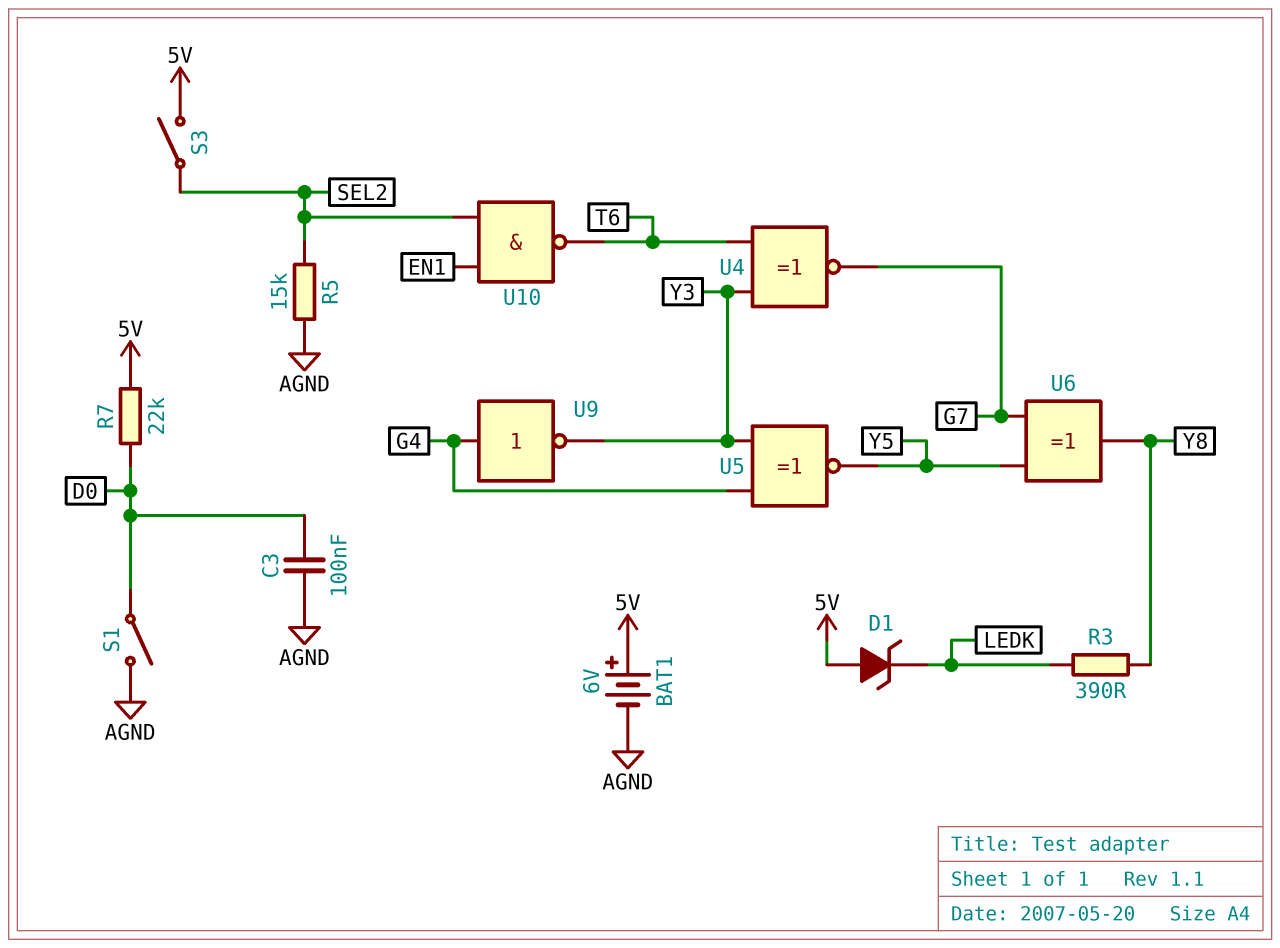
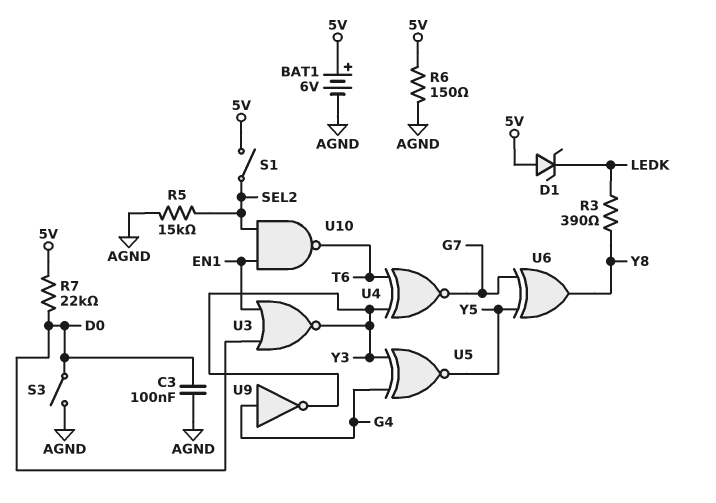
R6: none -> 150 (5V, AGND)
S1: switch (AGND, D0) -> switch (5V, SEL2)
S3: switch (5V, SEL2) -> switch (AGND, D0)
U3: none -> NOR (in D0, in EN1, out Y3)

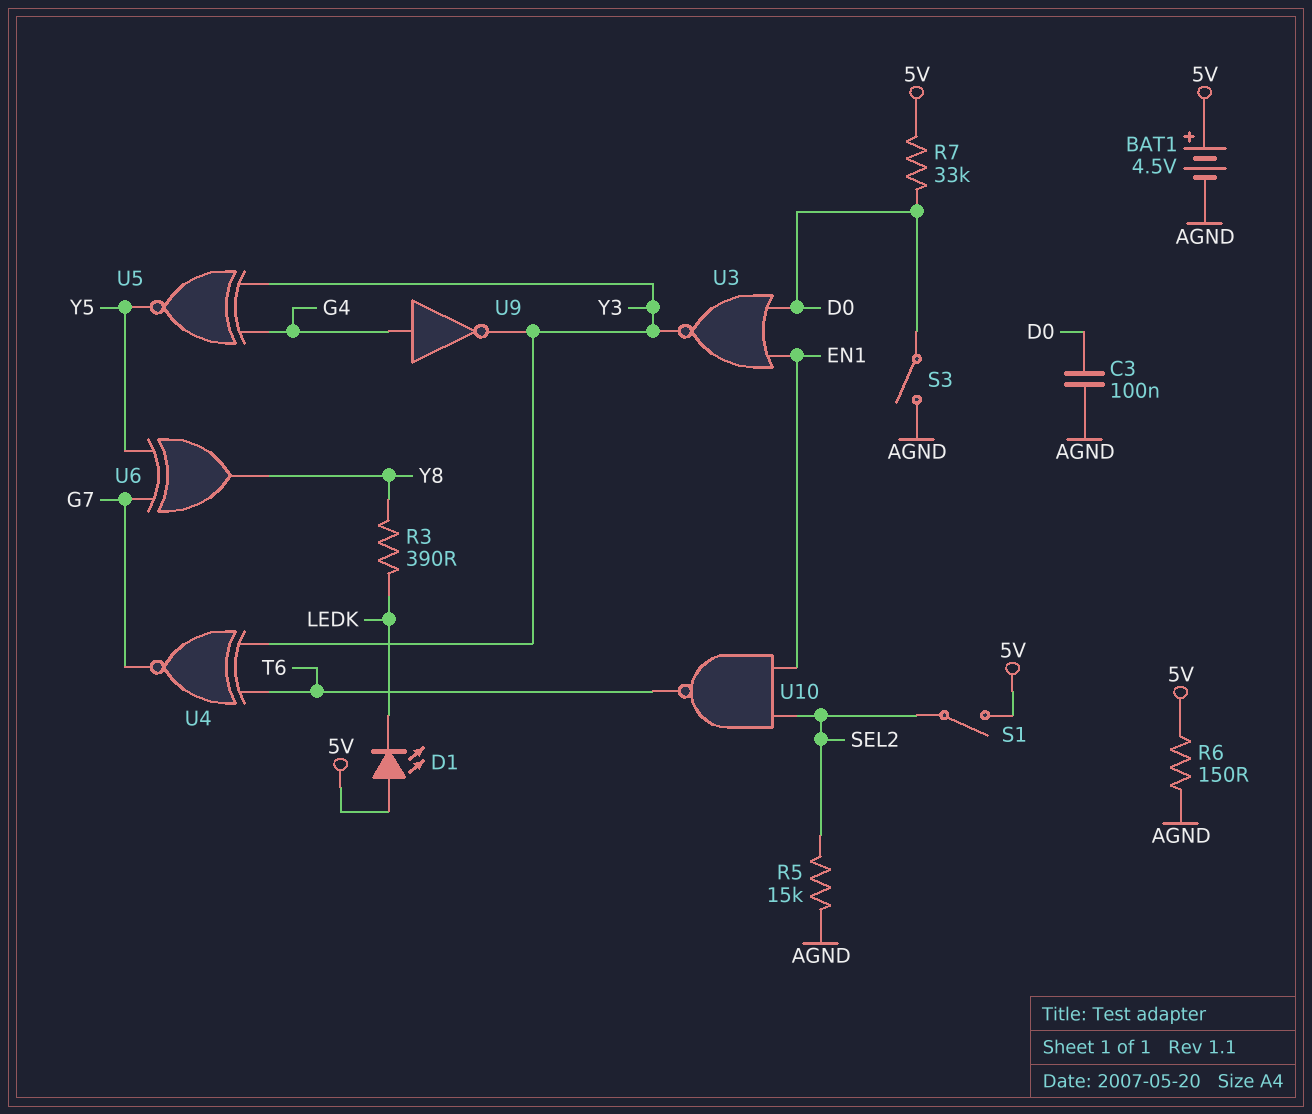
BAT1: 6V (plus 5V, minus AGND) -> 4.5V (plus 5V, minus AGND)
D1: zener (A 5V, K LEDK) -> LED (A 5V, K LEDK)
R7: 22k (5V, D0) -> 33k (5V, D0)

